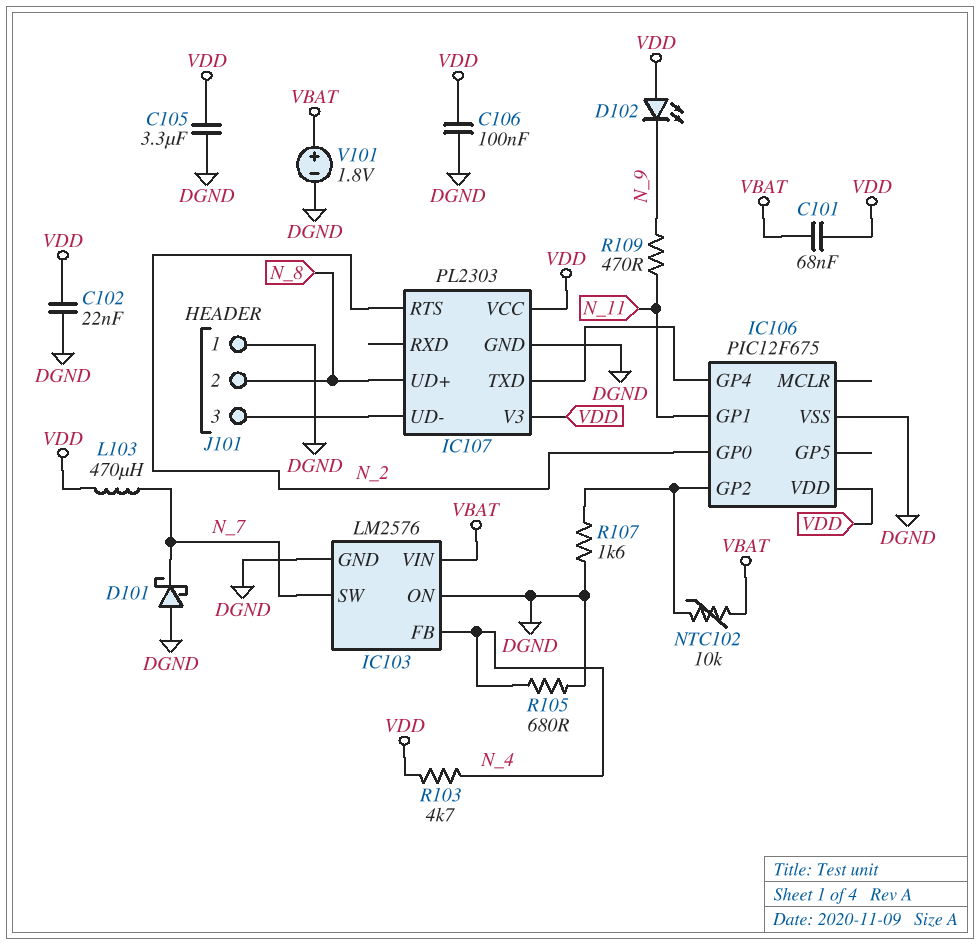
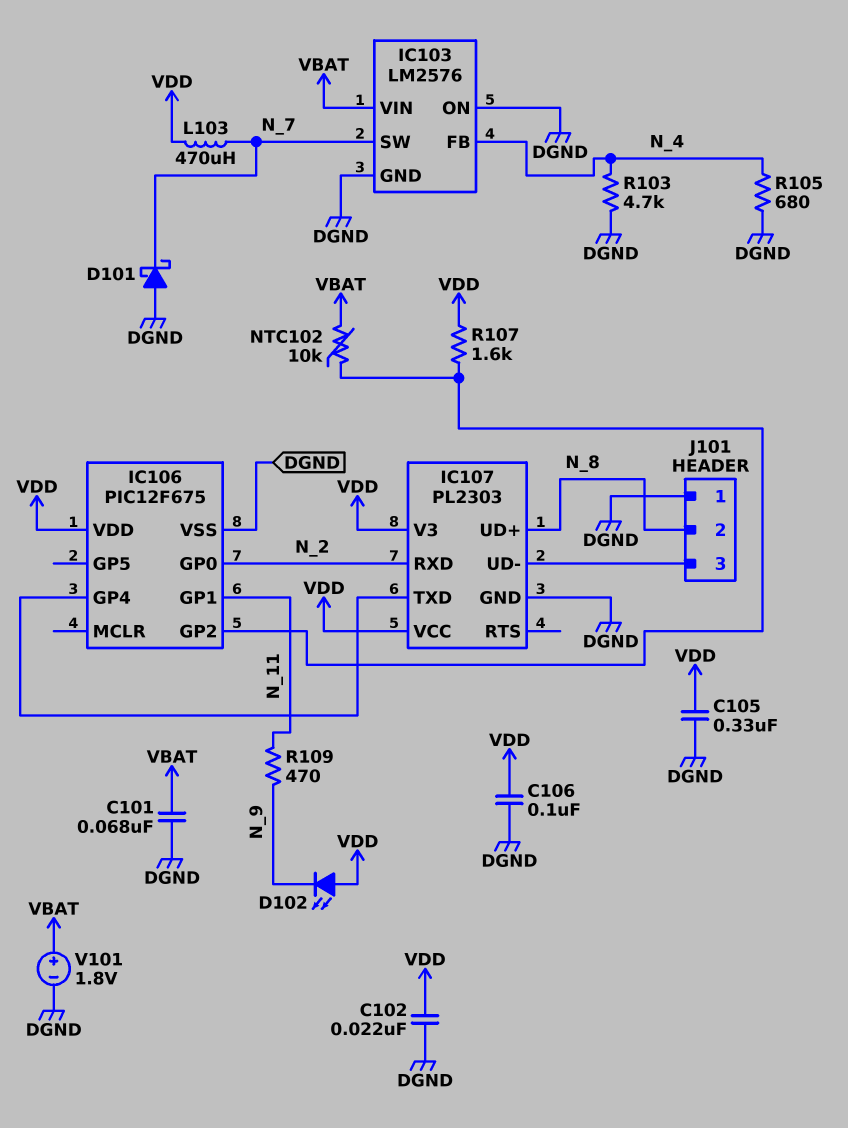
C101: 68nF (VBAT, VDD) -> 68nF (DGND, VBAT)
C105: 3.3uF (DGND, VDD) -> 330nF (DGND, VDD)
IC107 pin RTS: N_2 -> none
IC107 pin RXD: none -> N_2
R103: 4.7k (N_4, VDD) -> 4.7k (DGND, N_4)
R107: 1.6k (DGND, IC106/GP2) -> 1.6k (IC106/GP2, VDD)

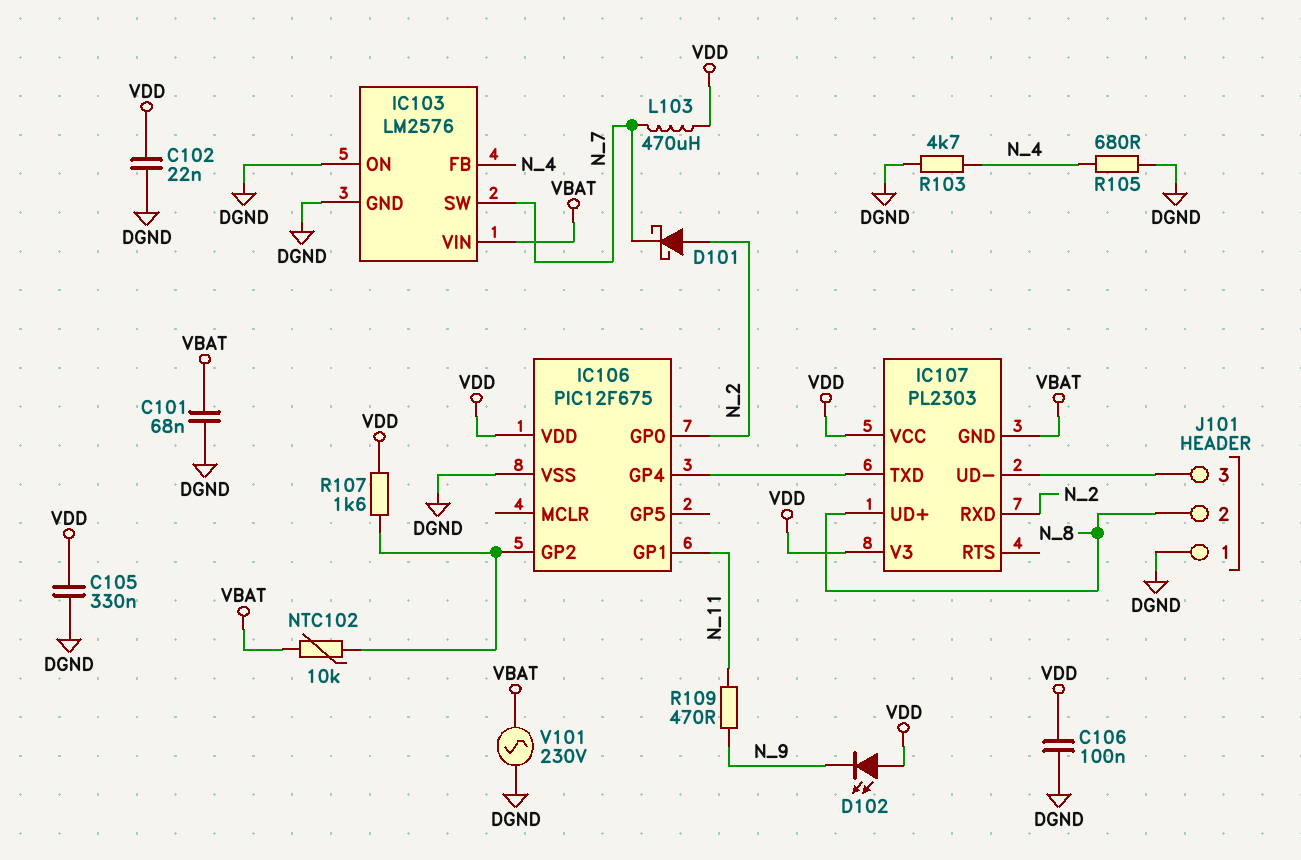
D101: schottky (A DGND, K N_7) -> schottky (A N_2, K N_7)
IC107 pin GND: DGND -> VBAT
V101: 1.8V (plus VBAT, minus DGND) -> AC 230V (DGND, VBAT)

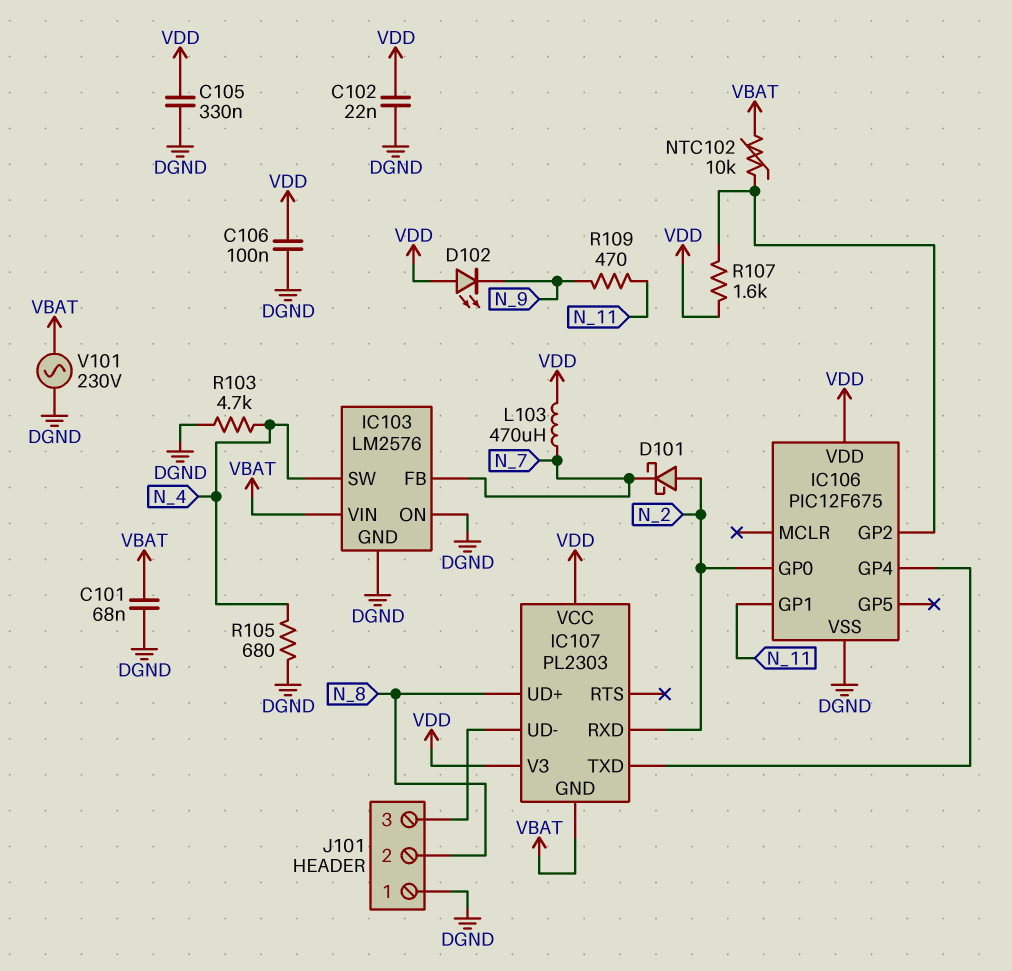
IC103 pin FB: N_4 -> N_7
IC103 pin SW: N_7 -> N_4

